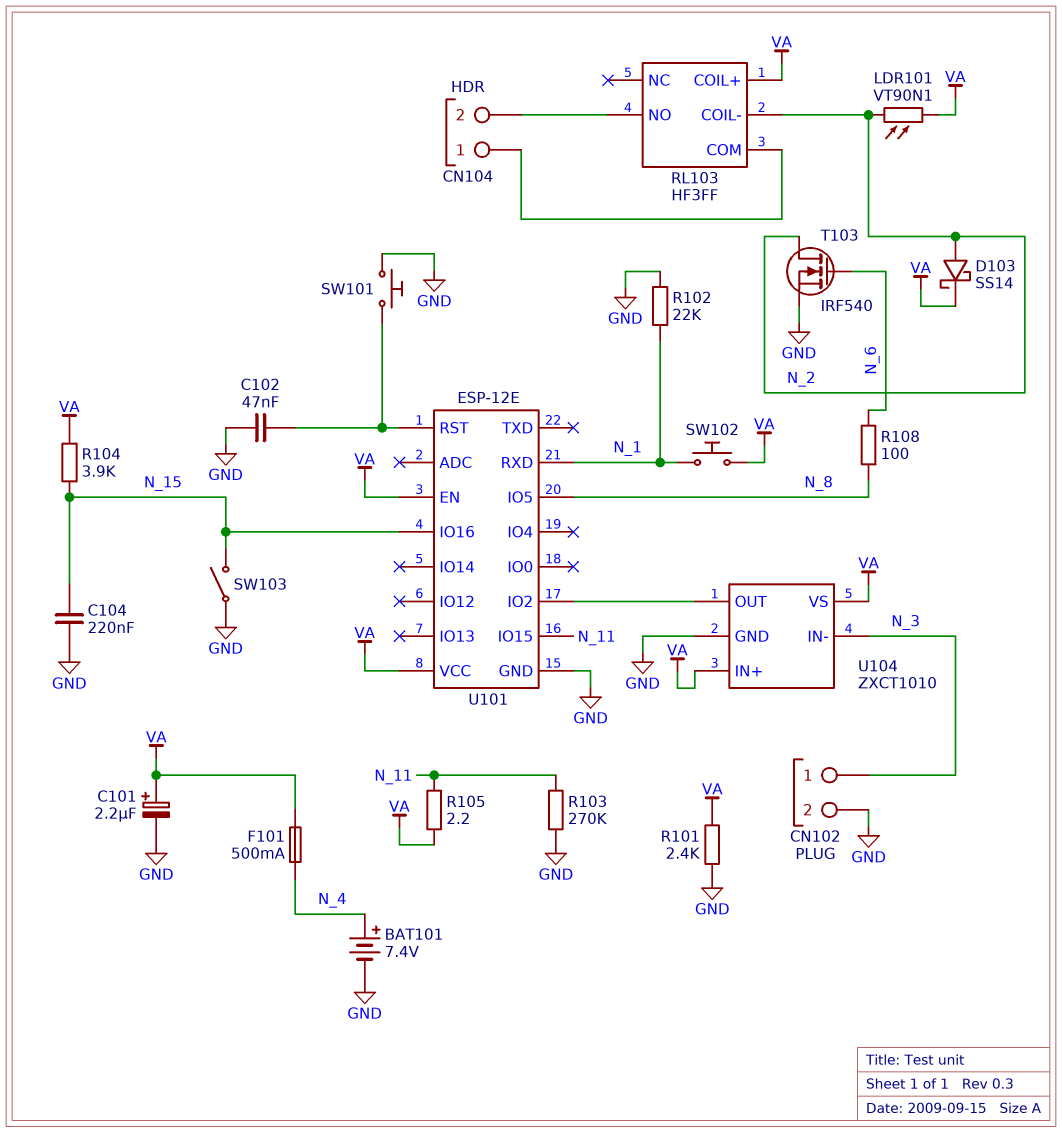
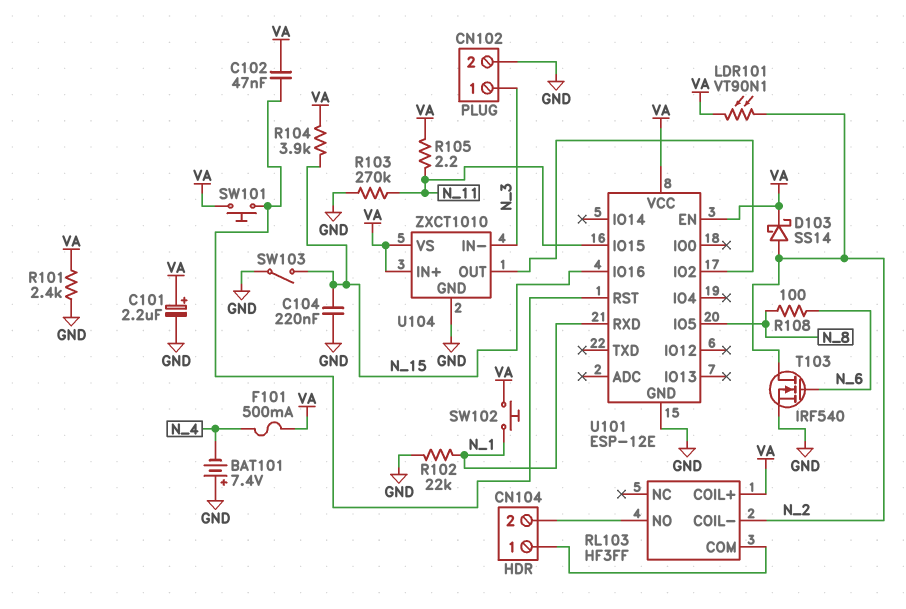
BAT101: 7.4V (plus N_4, minus GND) -> 7.4V (plus GND, minus N_4)
C102: 47nF (GND, U101/RST) -> 47nF (U101/RST, VA)
SW101: button (GND, U101/RST) -> button (U101/RST, VA)

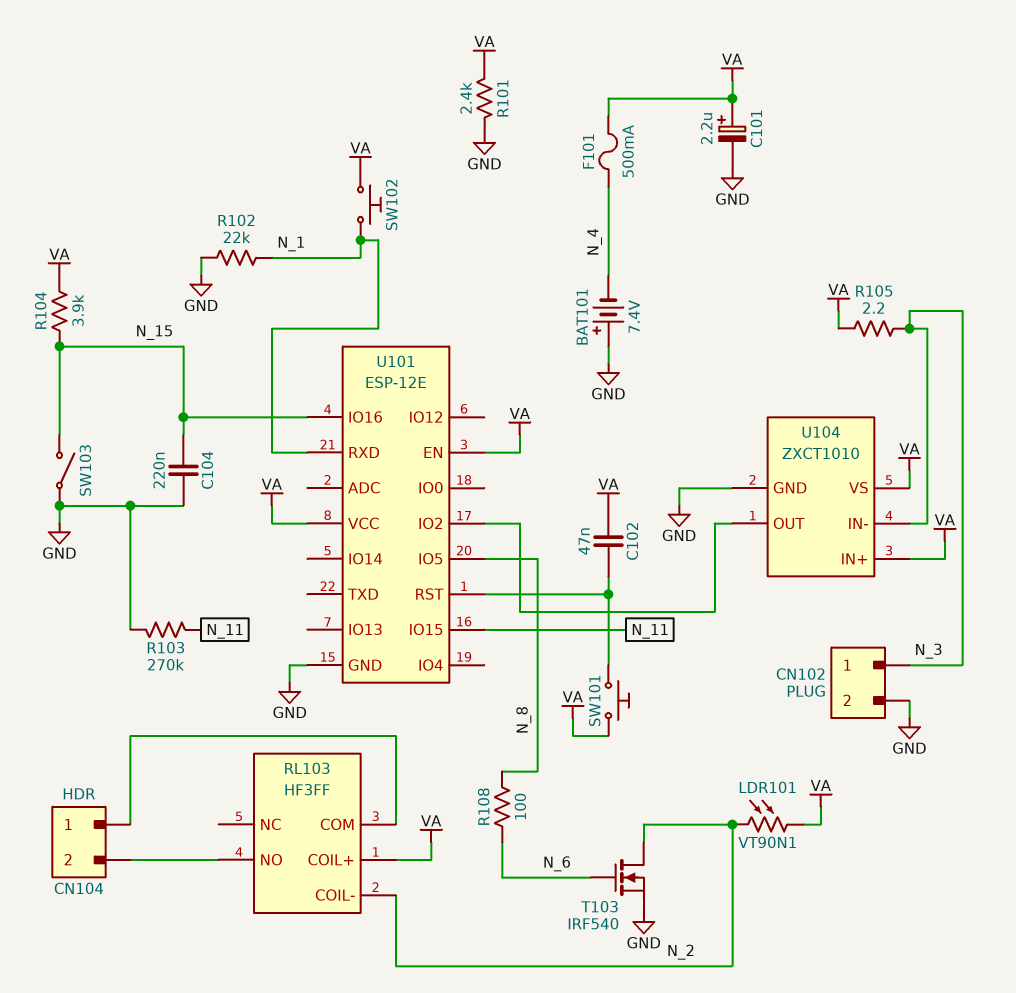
D103: schottky SS14 (A N_2, K VA) -> none
R105: 2.2 (N_11, VA) -> 2.2 (N_3, VA)

